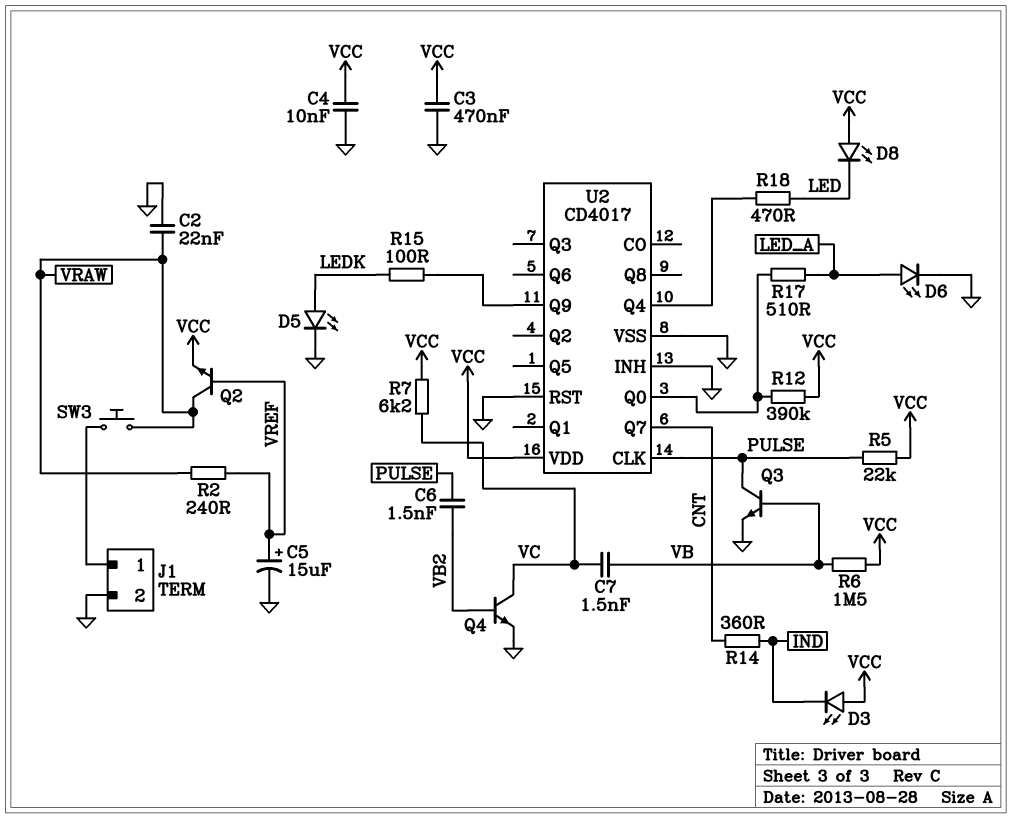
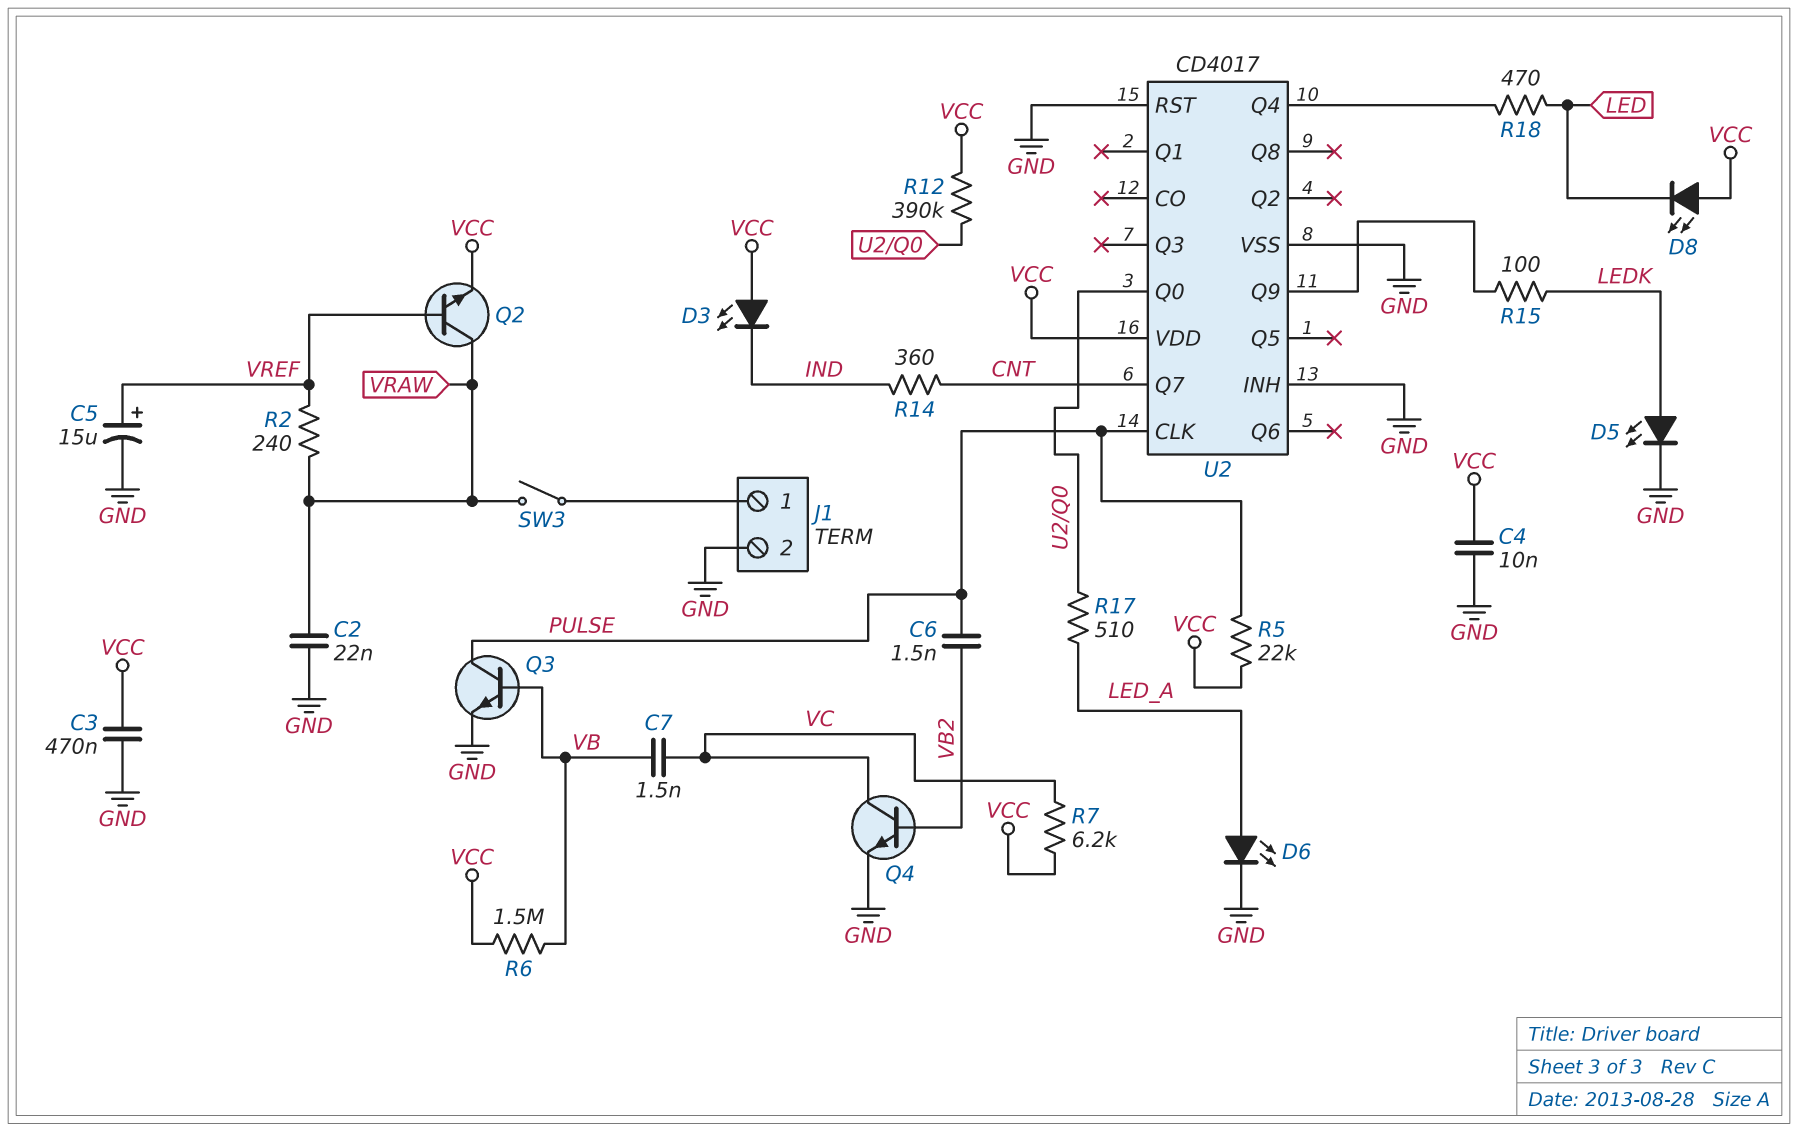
SW3: button (J1/1, VRAW) -> switch (J1/1, VRAW)

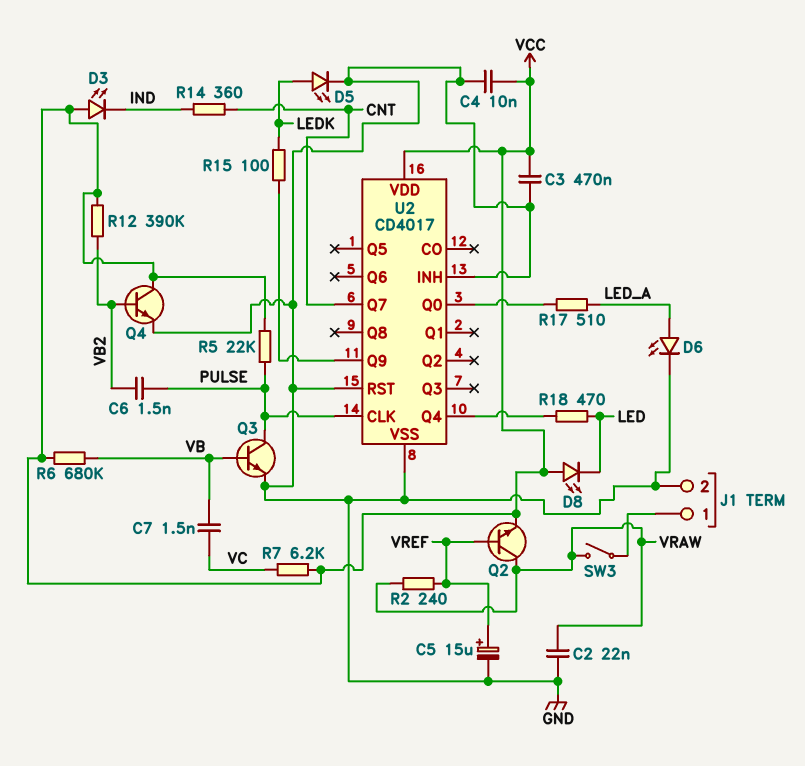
Q4: NPN (B VB2, C VC, E GND) -> NPN (B VB2, C VCC, E GND)
R6: 1.5M (VB, VCC) -> 680k (VB, VCC)
R12: 390k (U2/Q0, VCC) -> 390k (VB2, VCC)

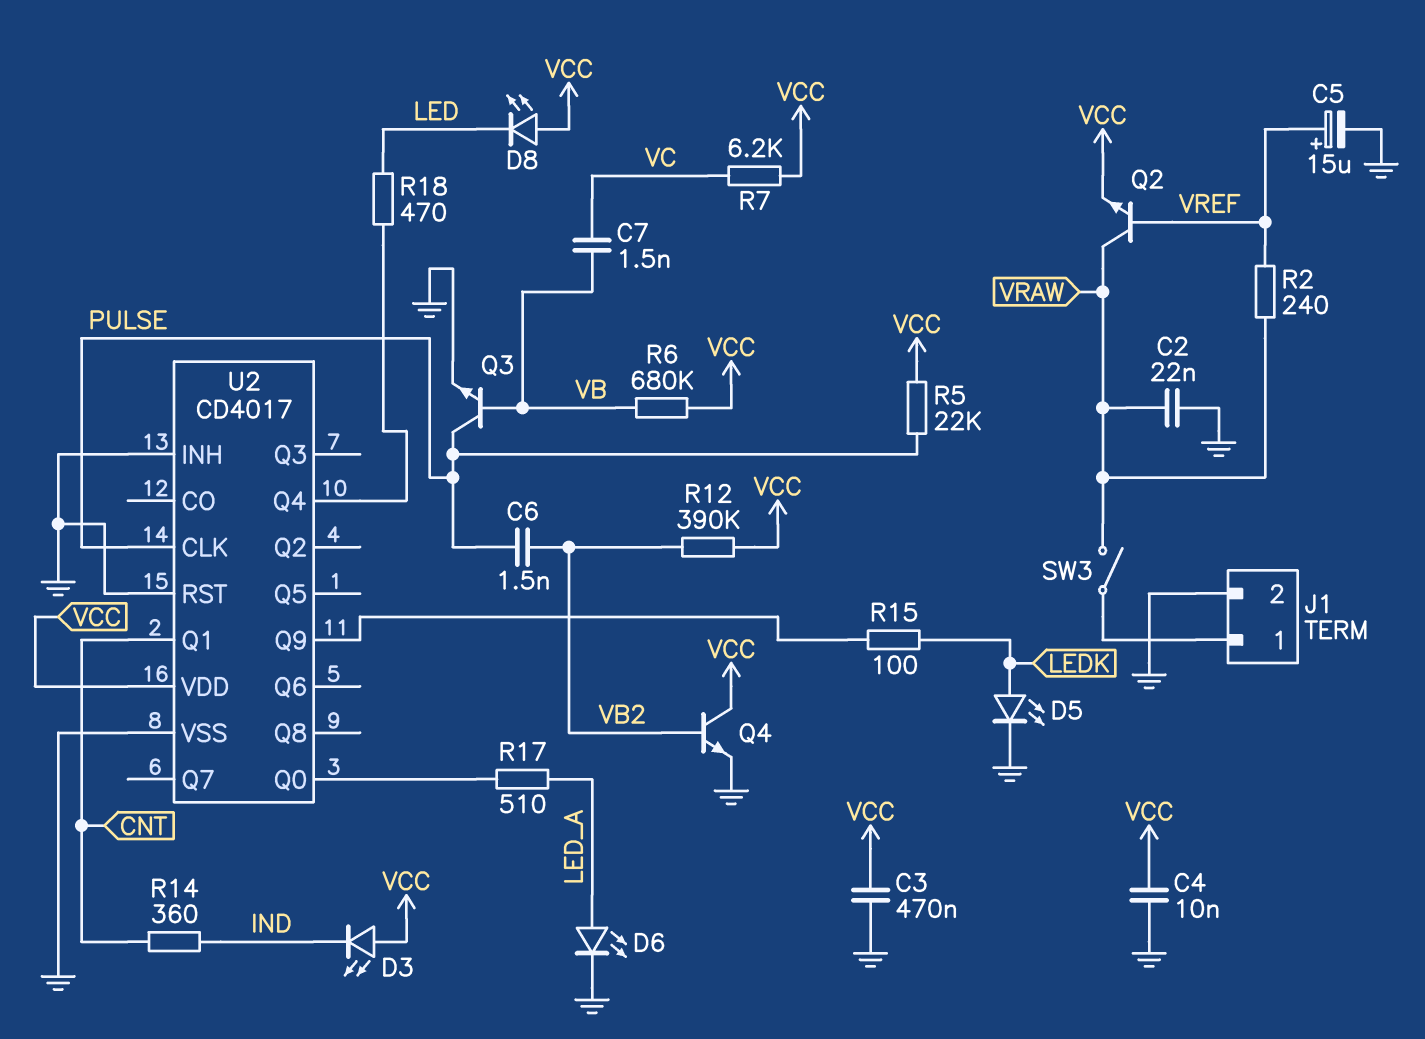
U2 pin Q1: none -> CNT
U2 pin Q7: CNT -> none

